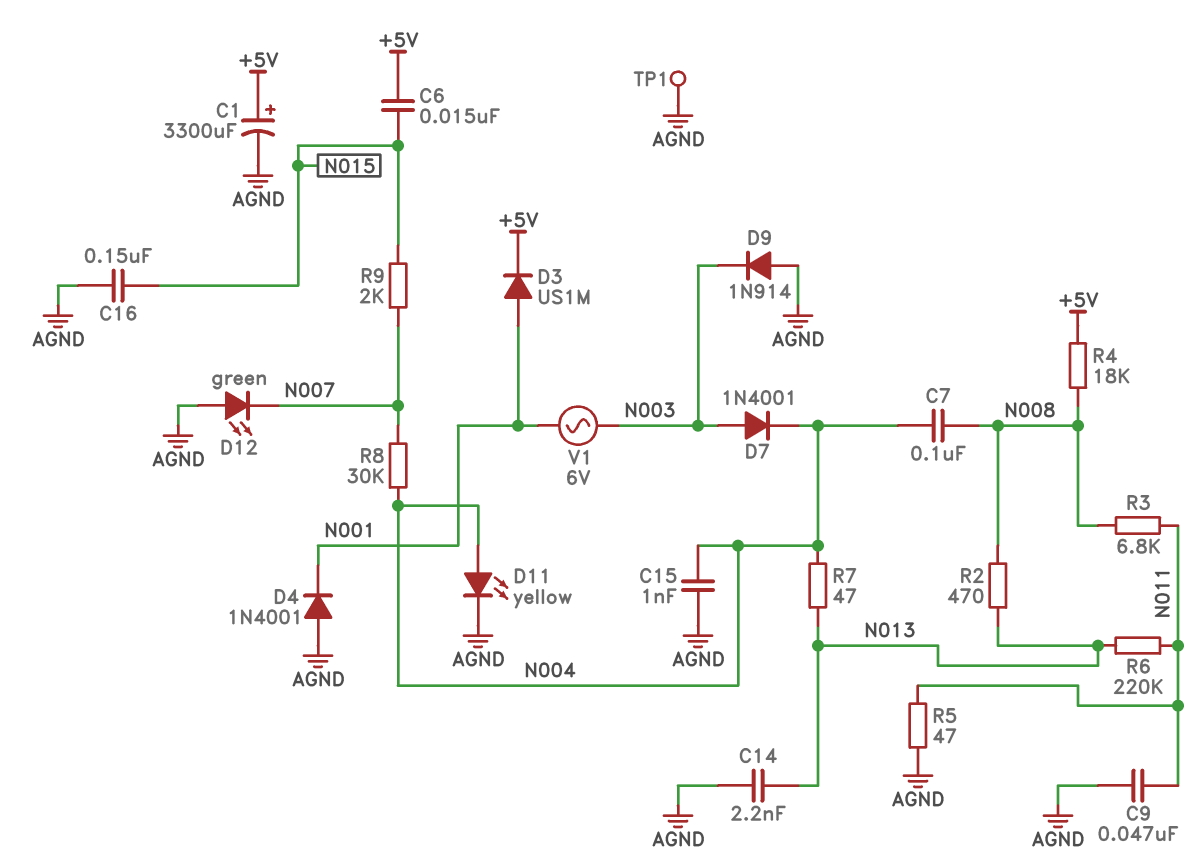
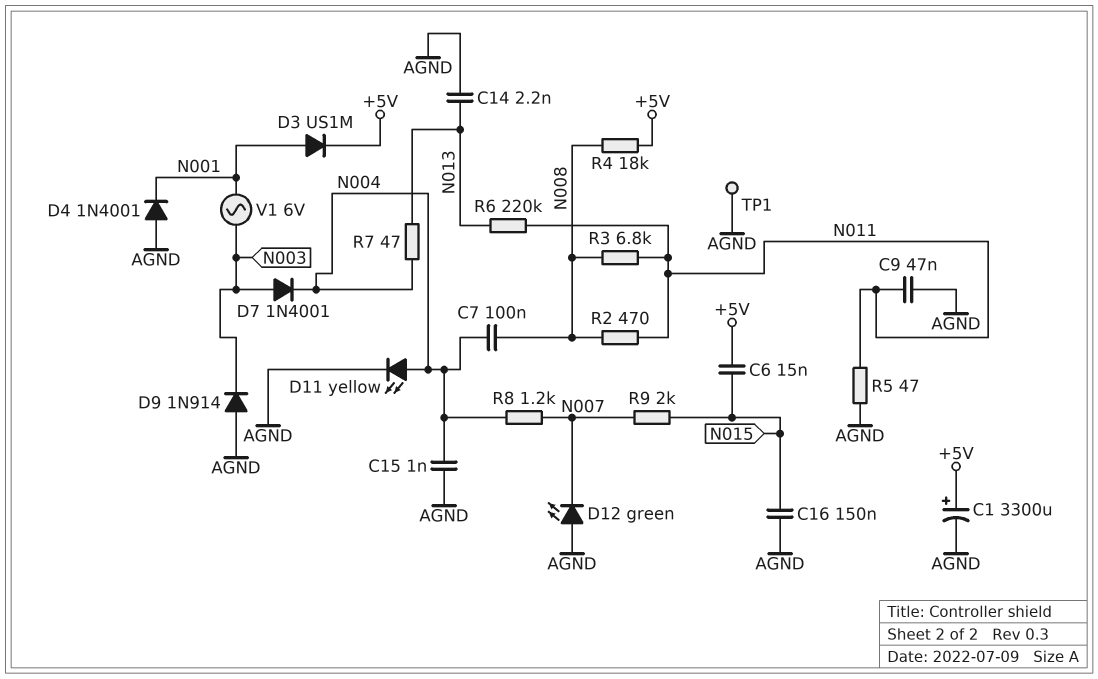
R2: 470 (N008, N013) -> 470 (N008, N011)
R8: 30k (N004, N007) -> 1.2k (N004, N007)

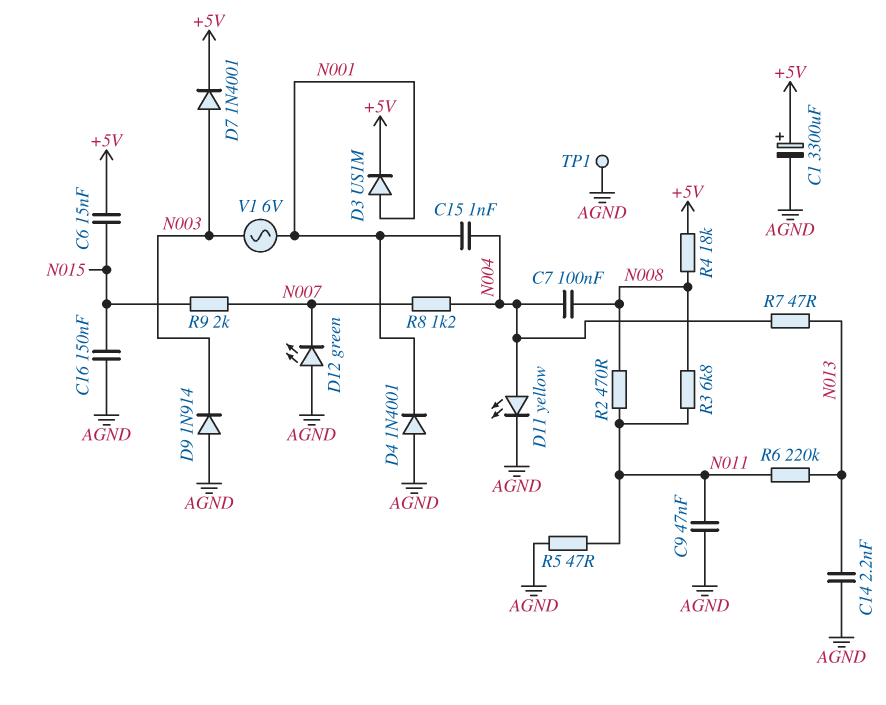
C15: 1nF (AGND, N004) -> 1nF (N001, N004)
D7: diode 1N4001 (A N003, K N004) -> diode 1N4001 (A N003, K +5V)

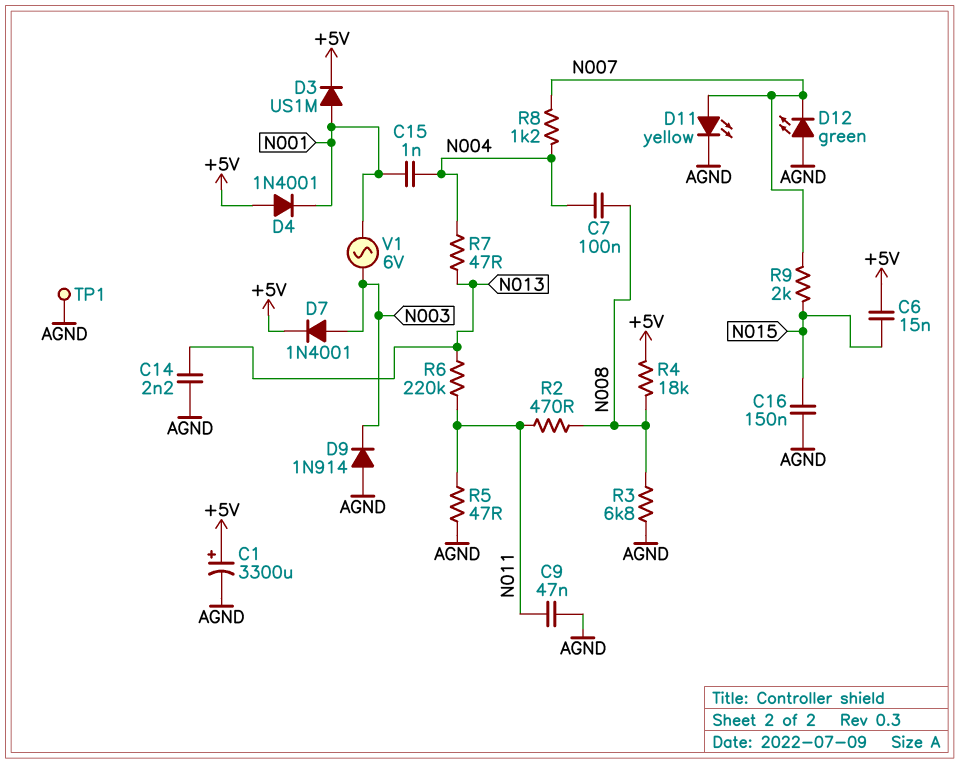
D4: diode 1N4001 (A AGND, K N001) -> diode 1N4001 (A +5V, K N001)
D11: LED yellow (A N004, K AGND) -> LED yellow (A N007, K AGND)
R3: 6.8k (N008, N011) -> 6.8k (AGND, N008)

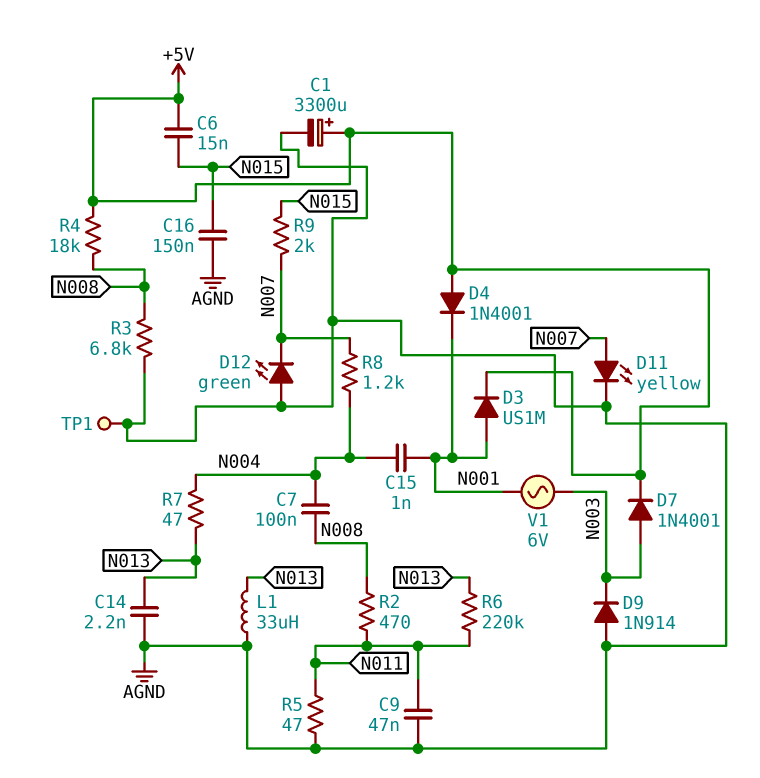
L1: none -> 33uH (AGND, N013)

